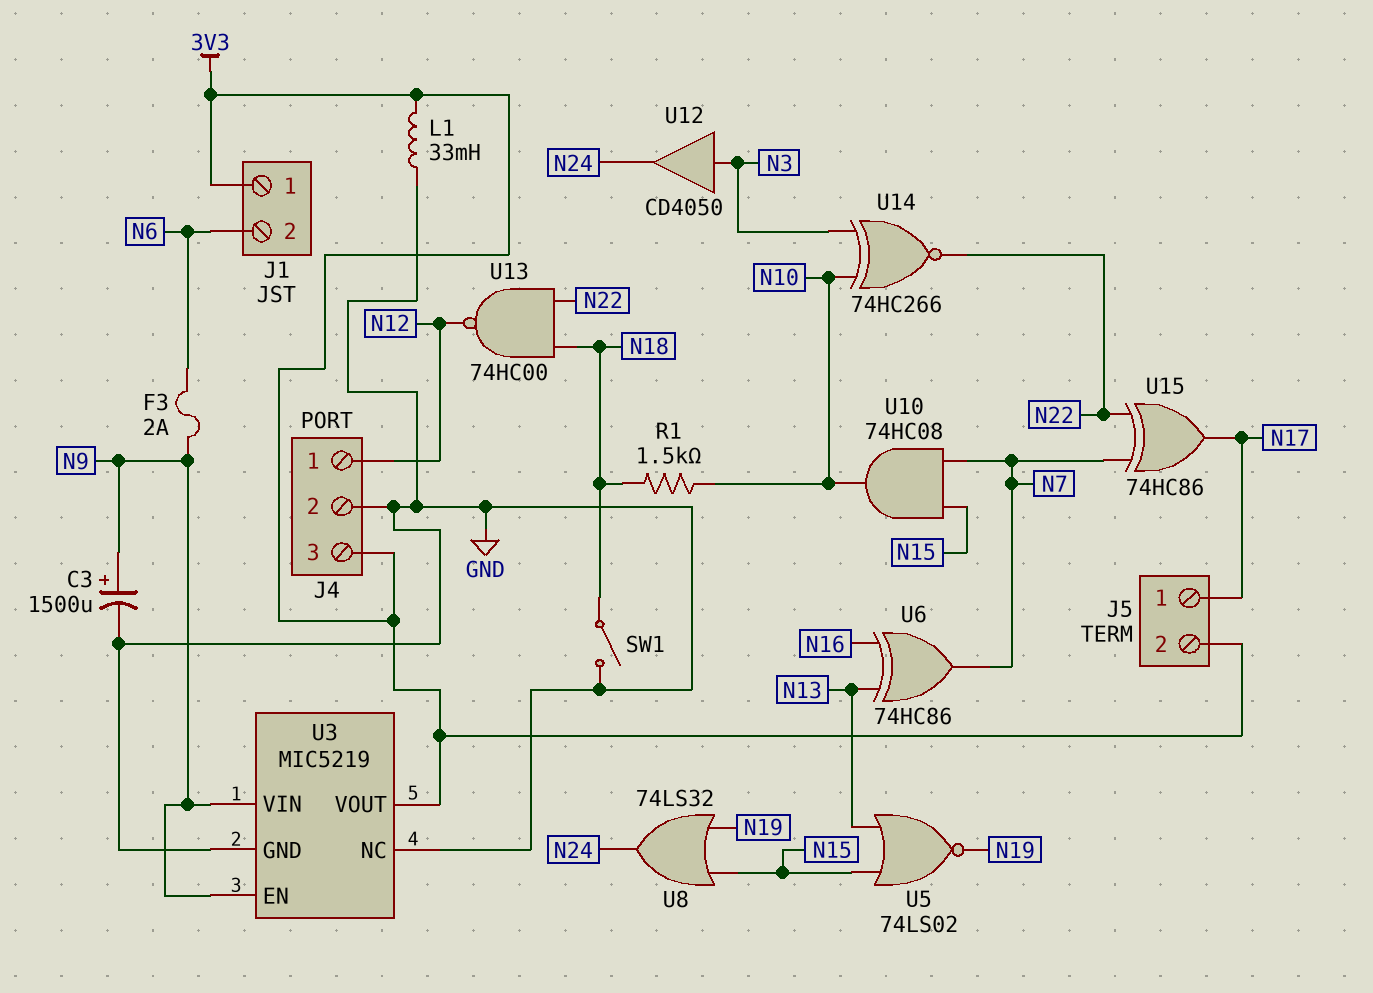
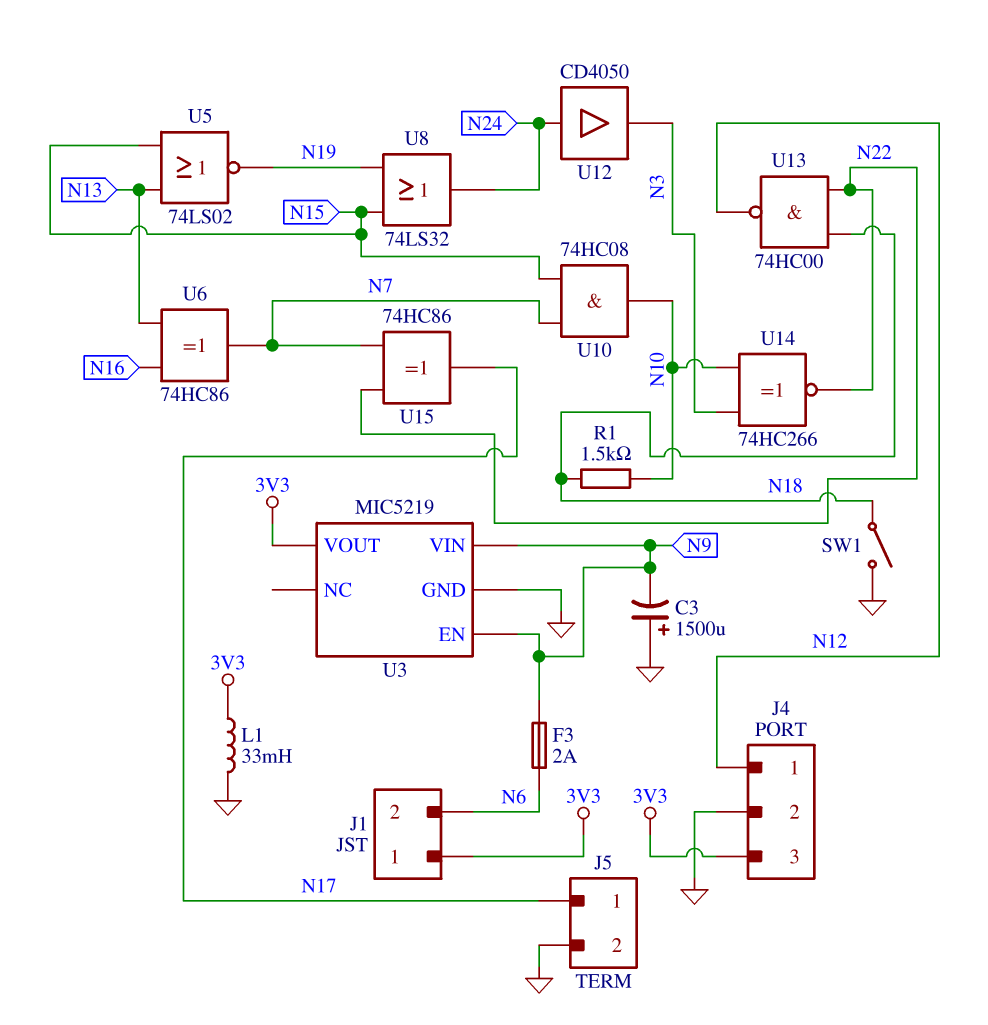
C3: 1500uF (plus N9, minus GND) -> 1500uF (plus GND, minus N9)
J5 pin 2: 3V3 -> GND
U3 pin NC: GND -> none
U12: buffer CD4050 (in N3, out N24) -> buffer CD4050 (in N24, out N3)

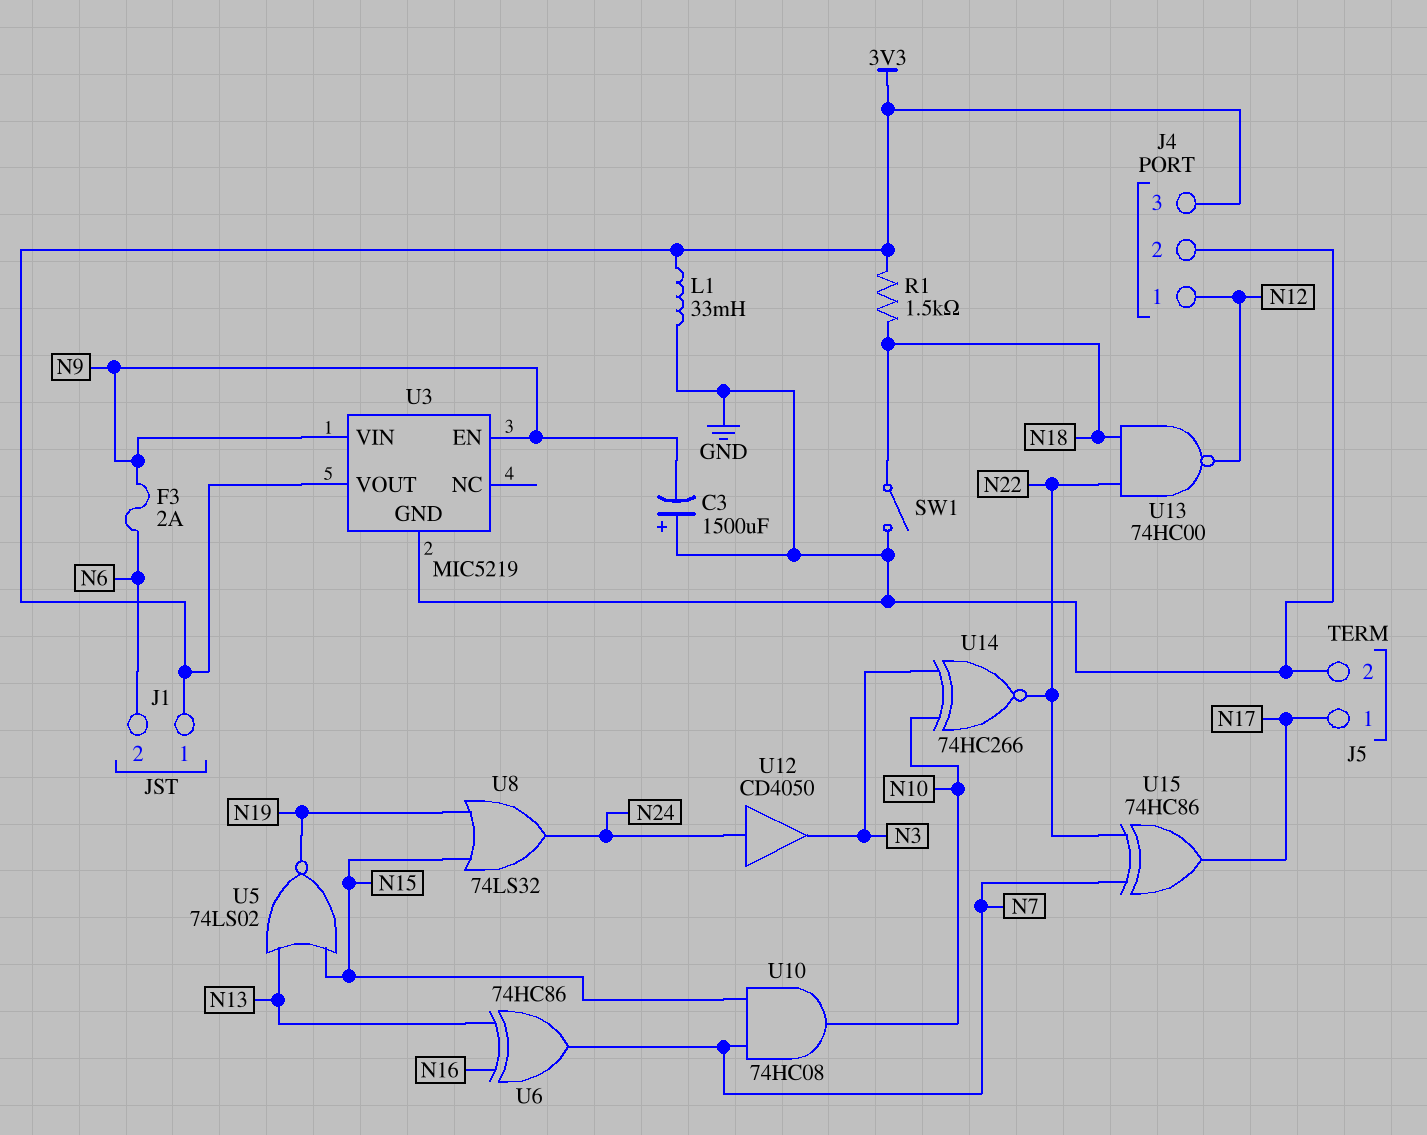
R1: 1.5k (N10, N18) -> 1.5k (3V3, N18)

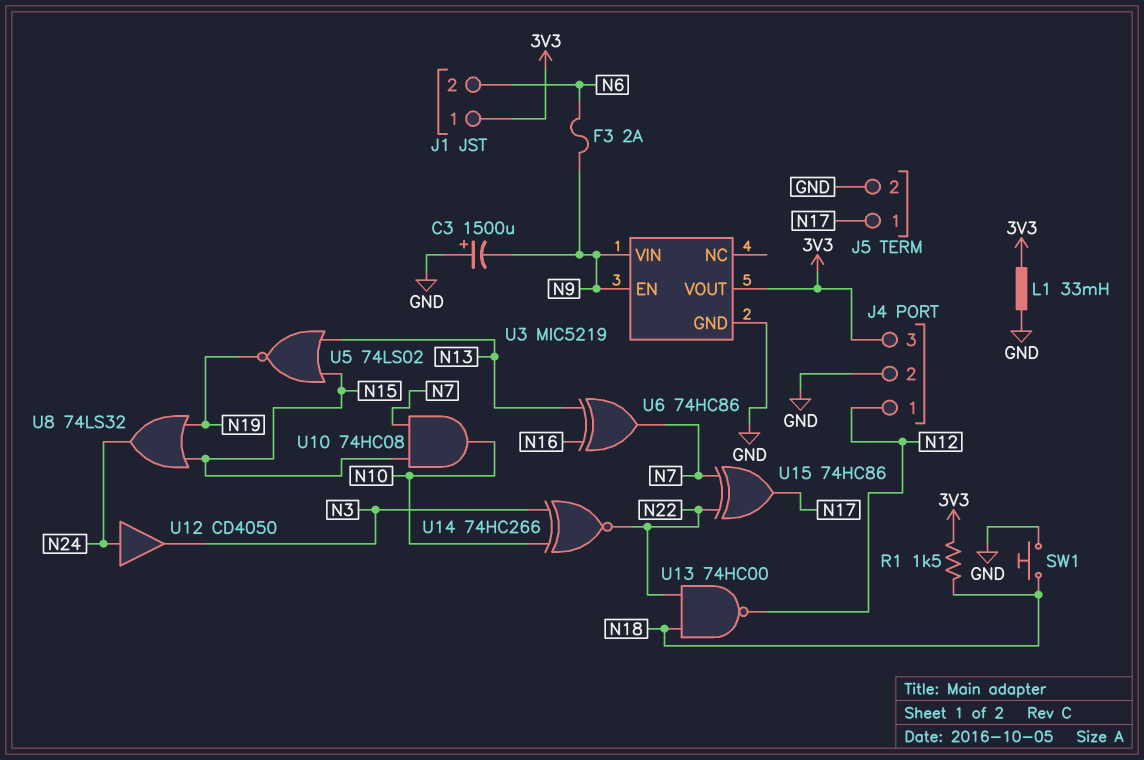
SW1: switch (GND, N18) -> button (GND, N18)

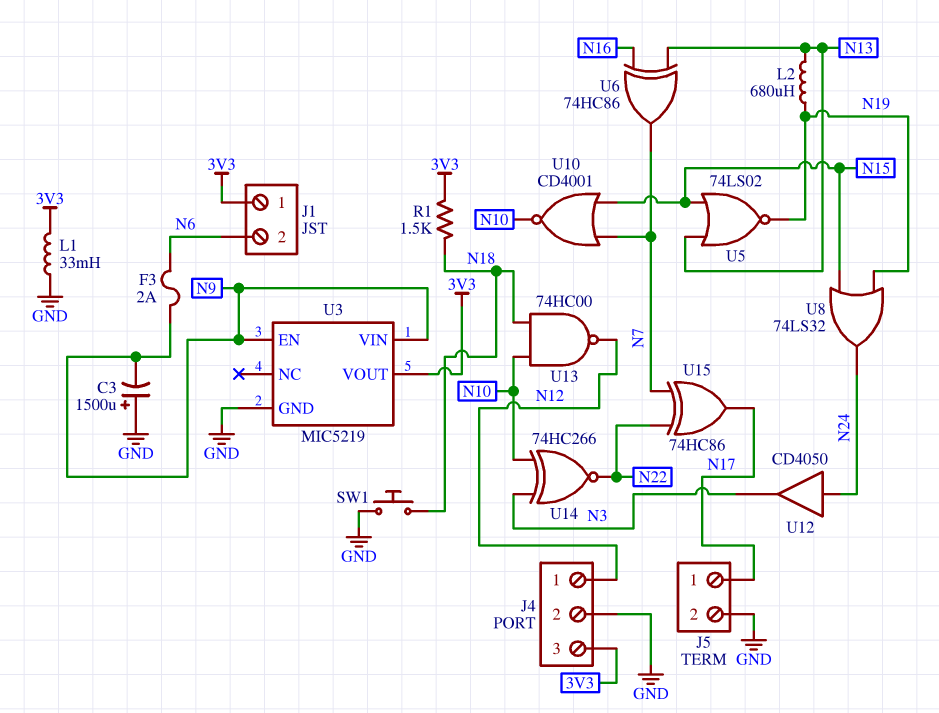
L2: none -> 680uH (N13, N19)
U10: AND 74HC08 (in N7, in N15, out N10) -> NOR CD4001 (in N7, in N15, out N10)
U13: NAND 74HC00 (in N18, in N22, out N12) -> NAND 74HC00 (in N10, in N18, out N12)

